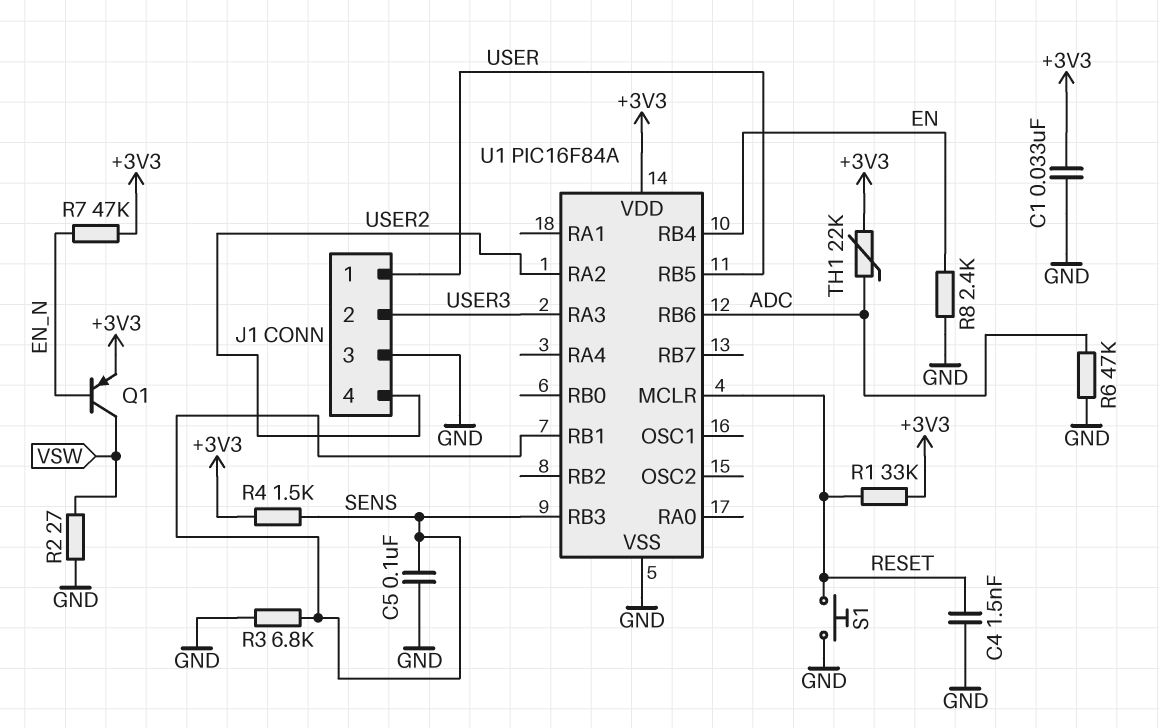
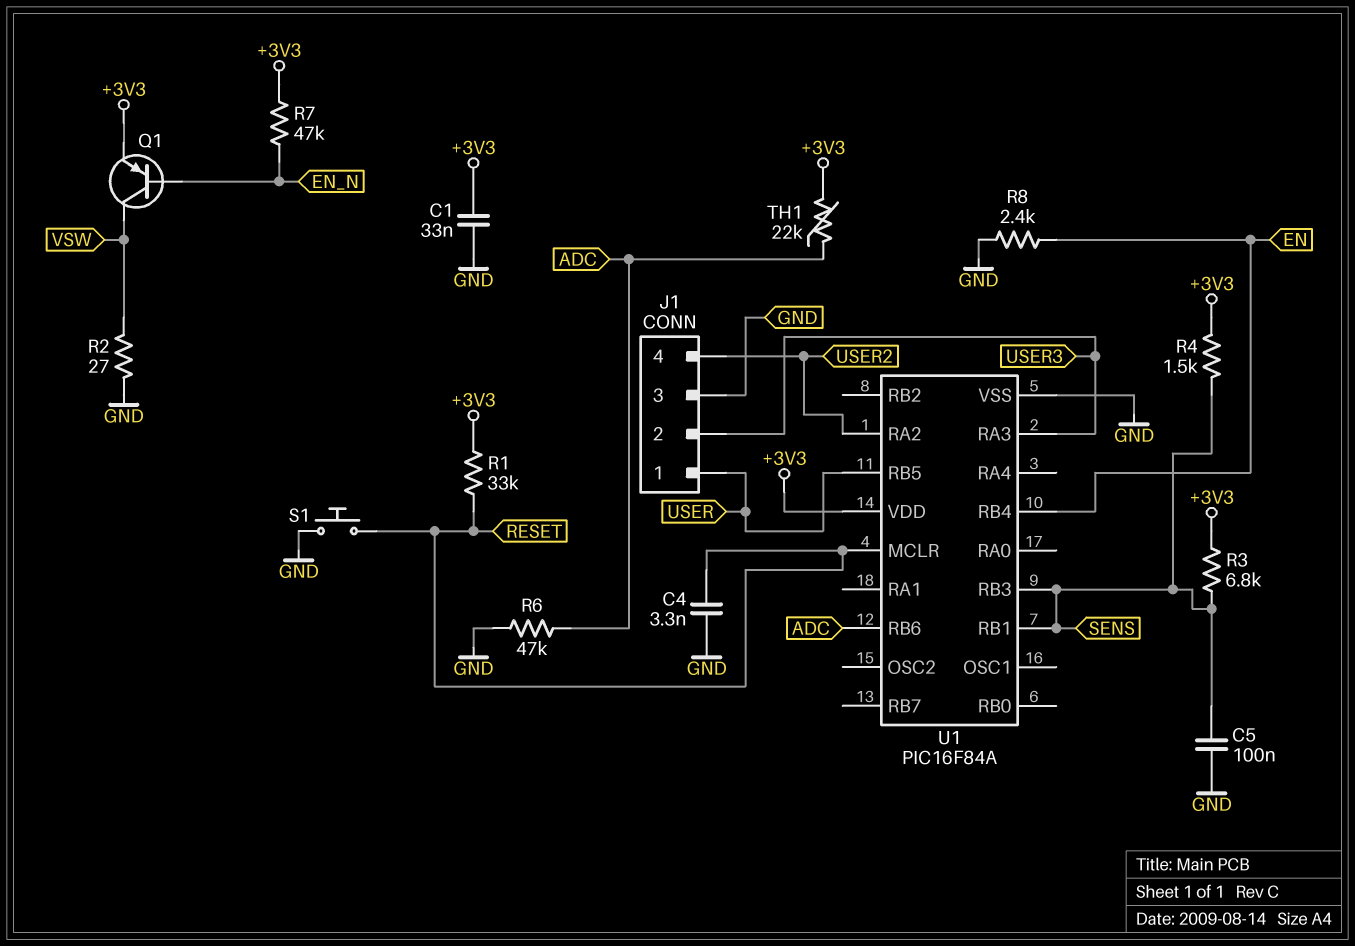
C4: 1.5nF (GND, RESET) -> 3.3nF (GND, RESET)
R3: 6.8k (GND, SENS) -> 6.8k (+3V3, SENS)

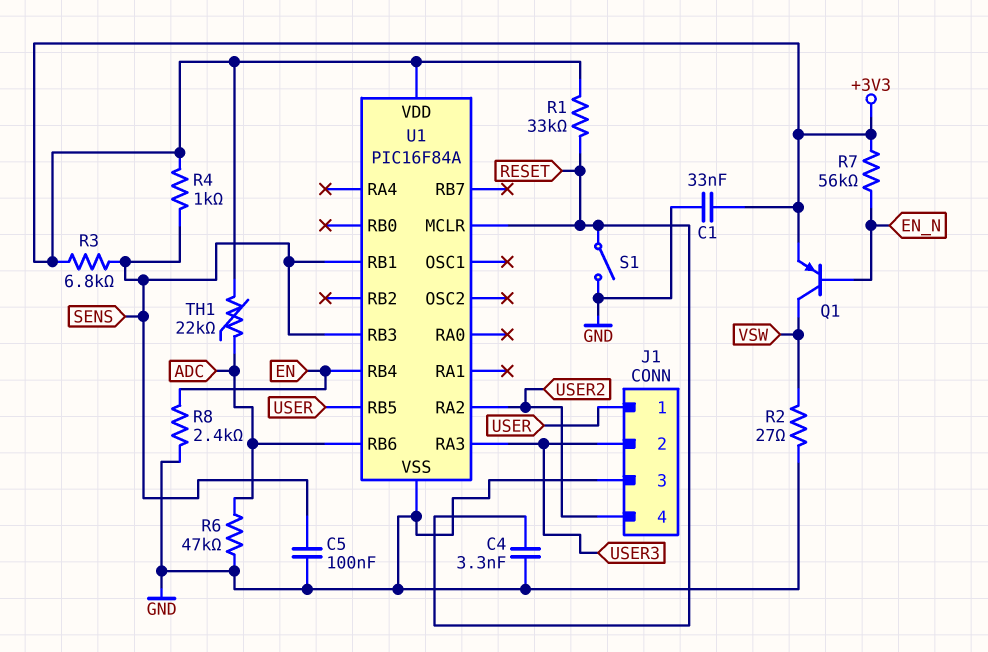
R4: 1.5k (+3V3, SENS) -> 1k (+3V3, SENS)
R7: 47k (+3V3, EN_N) -> 56k (+3V3, EN_N)
S1: button (GND, RESET) -> switch (GND, RESET)

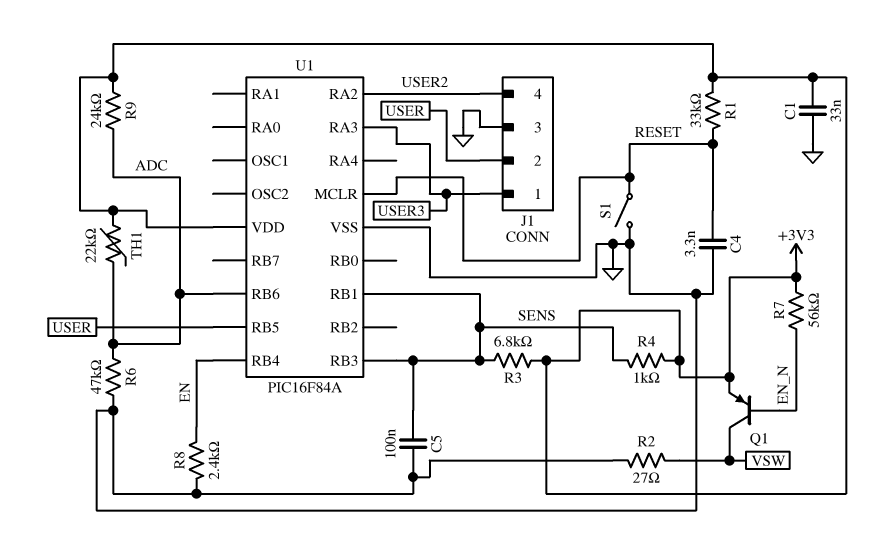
J1 pin 1: USER -> USER3
J1 pin 2: USER3 -> USER
R9: none -> 24k (+3V3, ADC)

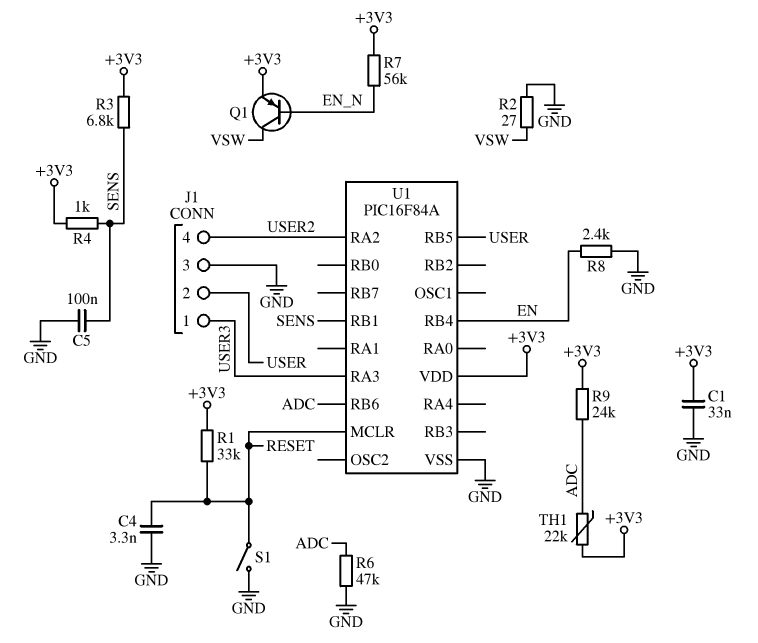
U1 pin RB3: SENS -> none

